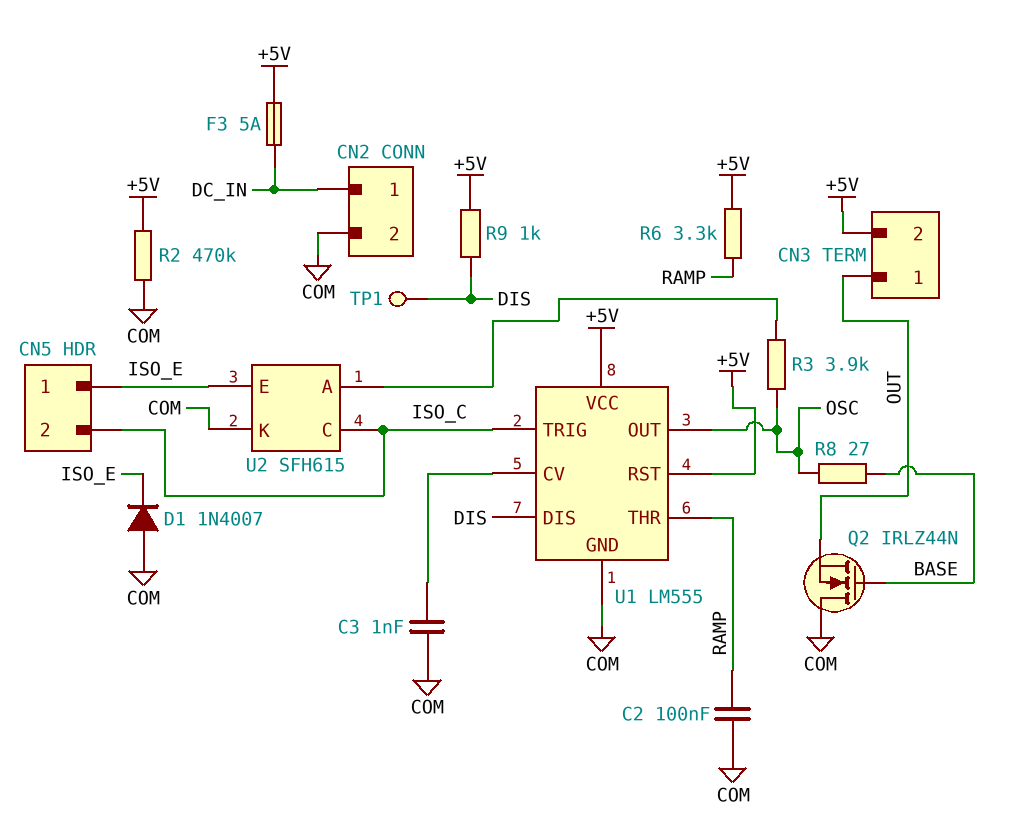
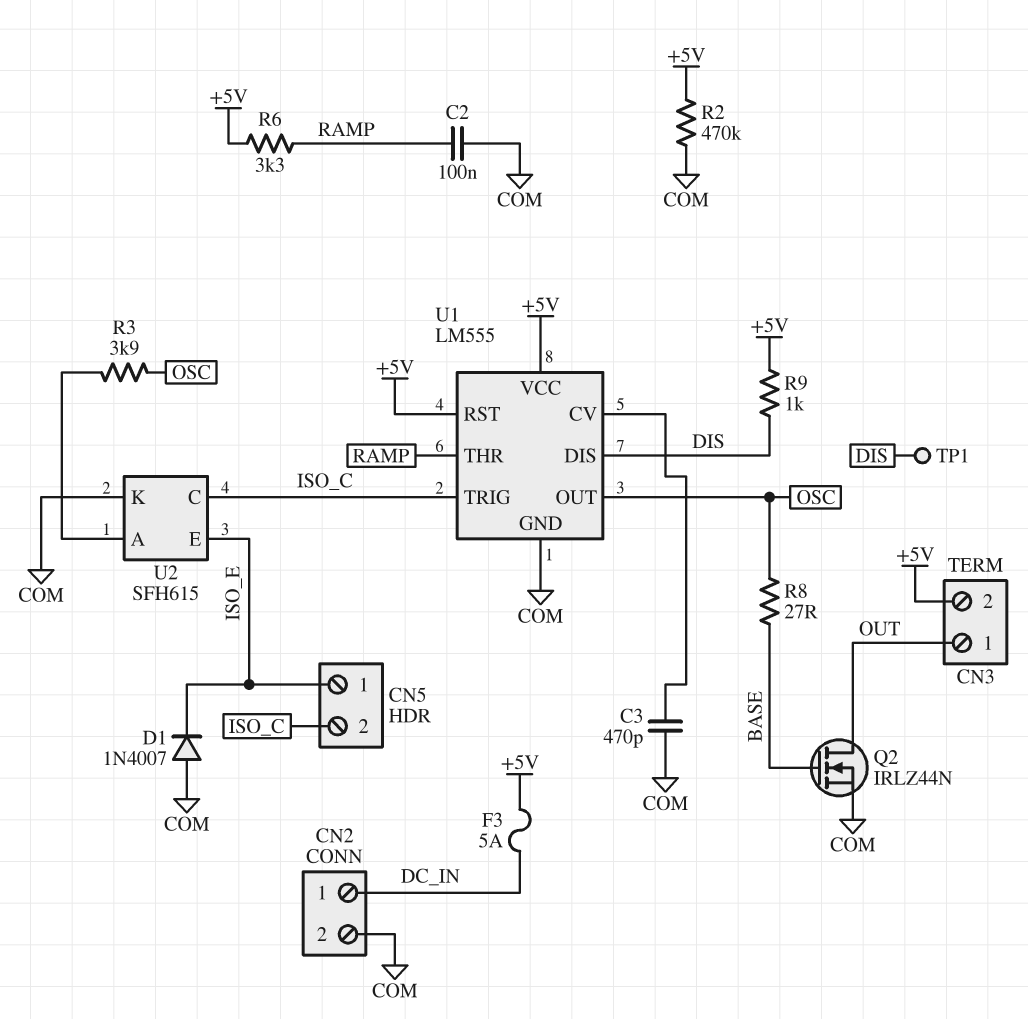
C3: 1nF (COM, U1/CV) -> 470pF (COM, U1/CV)
Q2: NMOS IRLZ44N (G BASE, D COM, S OUT) -> NMOS IRLZ44N (G BASE, D OUT, S COM)

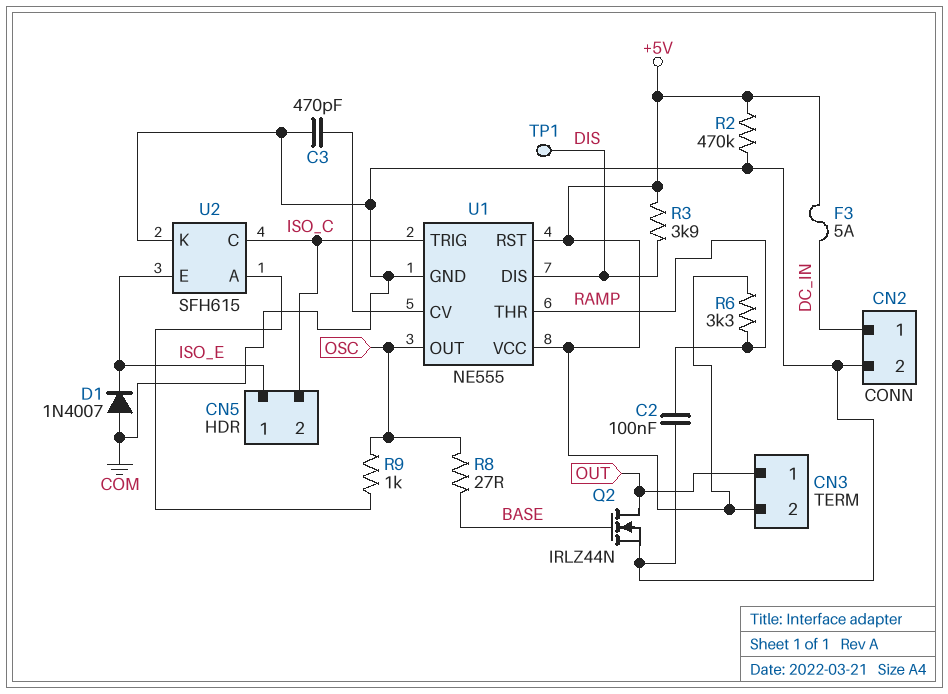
R3: 3.9k (OSC, U2/A) -> 3.9k (+5V, DIS)
R9: 1k (+5V, DIS) -> 1k (OSC, U2/A)
U1: LM555 -> NE555

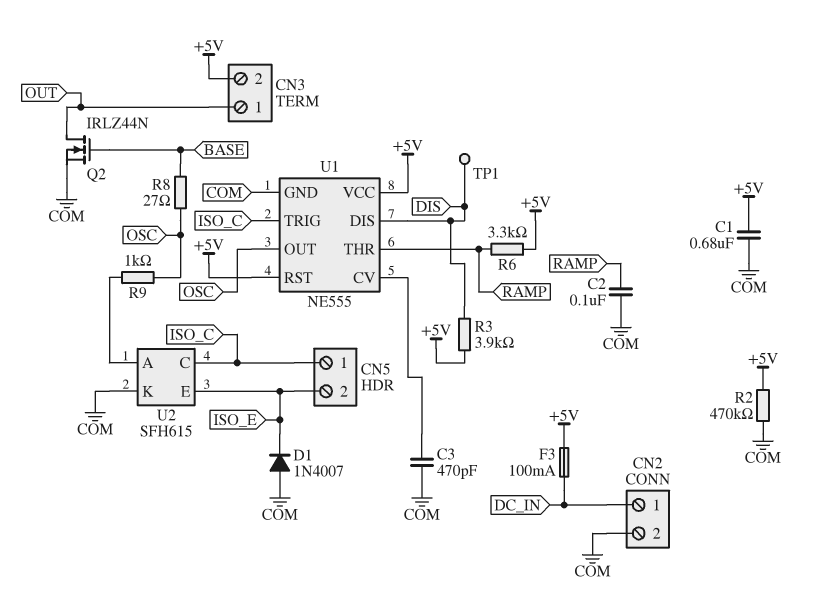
C1: none -> 680nF (+5V, COM)
CN5 pin 1: ISO_E -> ISO_C
CN5 pin 2: ISO_C -> ISO_E
F3: 5A (+5V, DC_IN) -> 100mA (+5V, DC_IN)

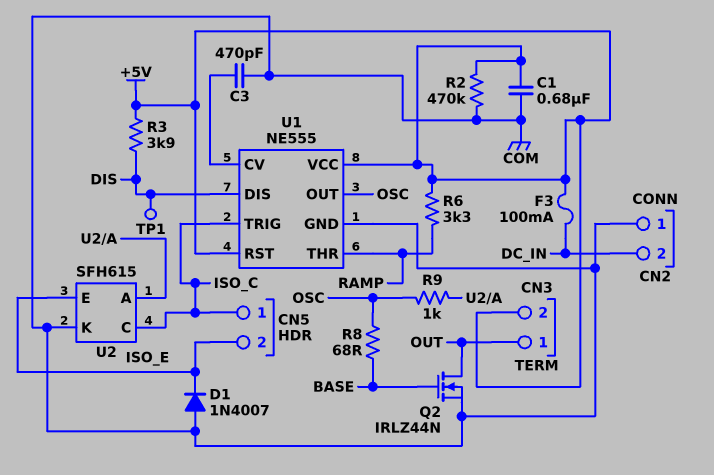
C2: 100nF (COM, RAMP) -> none
CN2 pin 1: DC_IN -> COM
CN2 pin 2: COM -> DC_IN
R8: 27 (BASE, OSC) -> 68 (BASE, OSC)

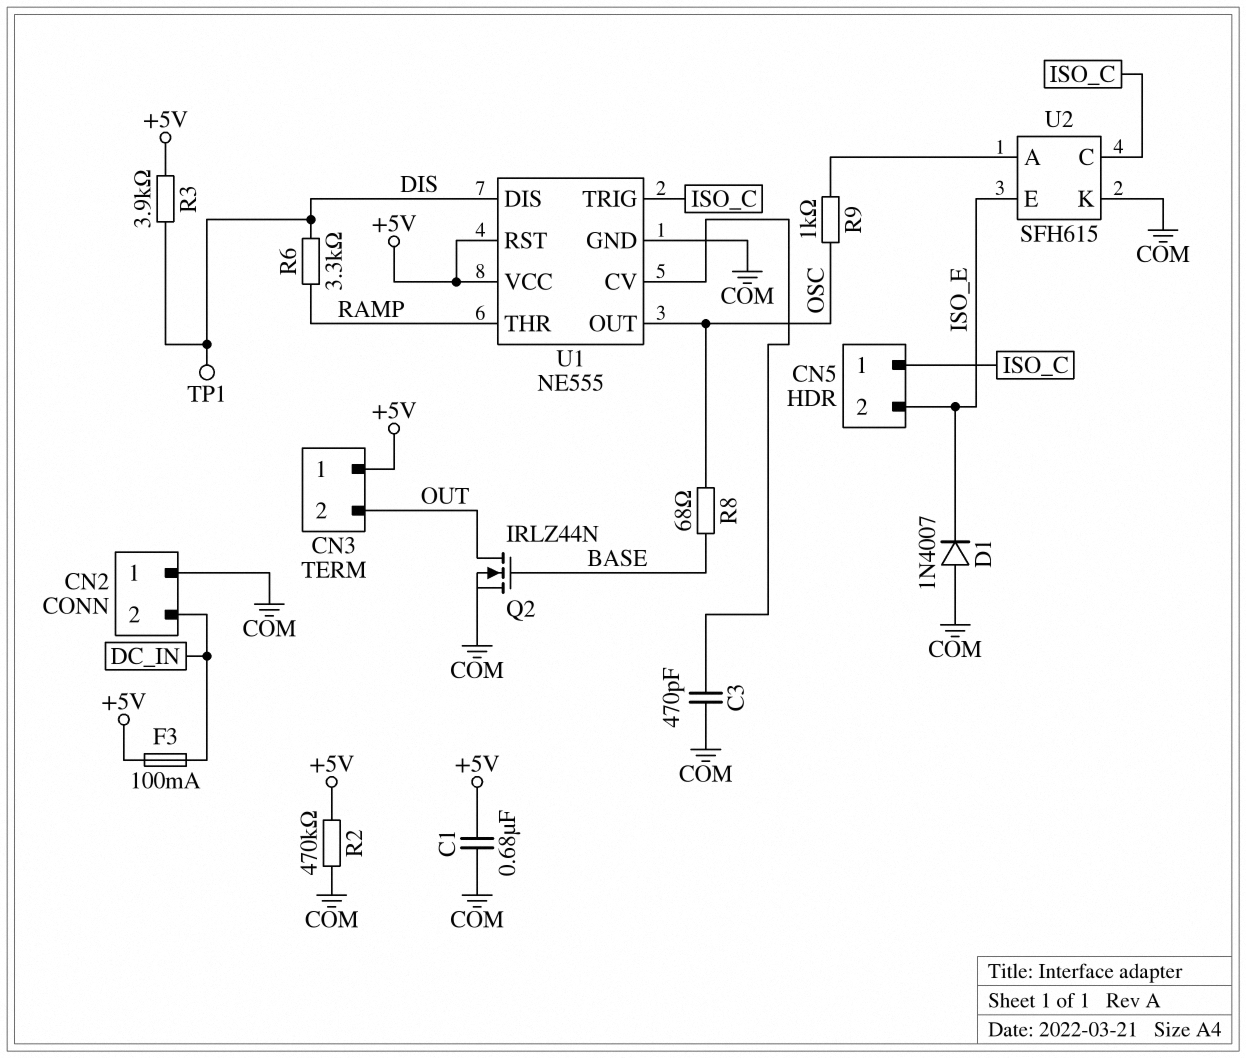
CN3 pin 1: OUT -> +5V
CN3 pin 2: +5V -> OUT
R6: 3.3k (+5V, RAMP) -> 3.3k (DIS, RAMP)

